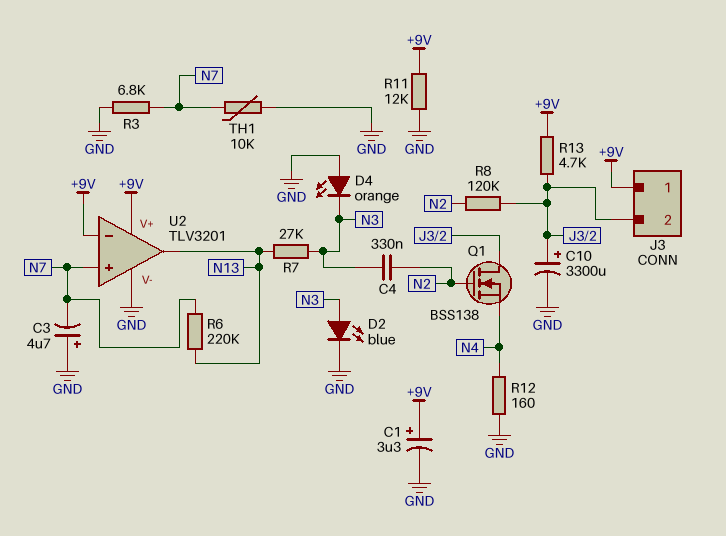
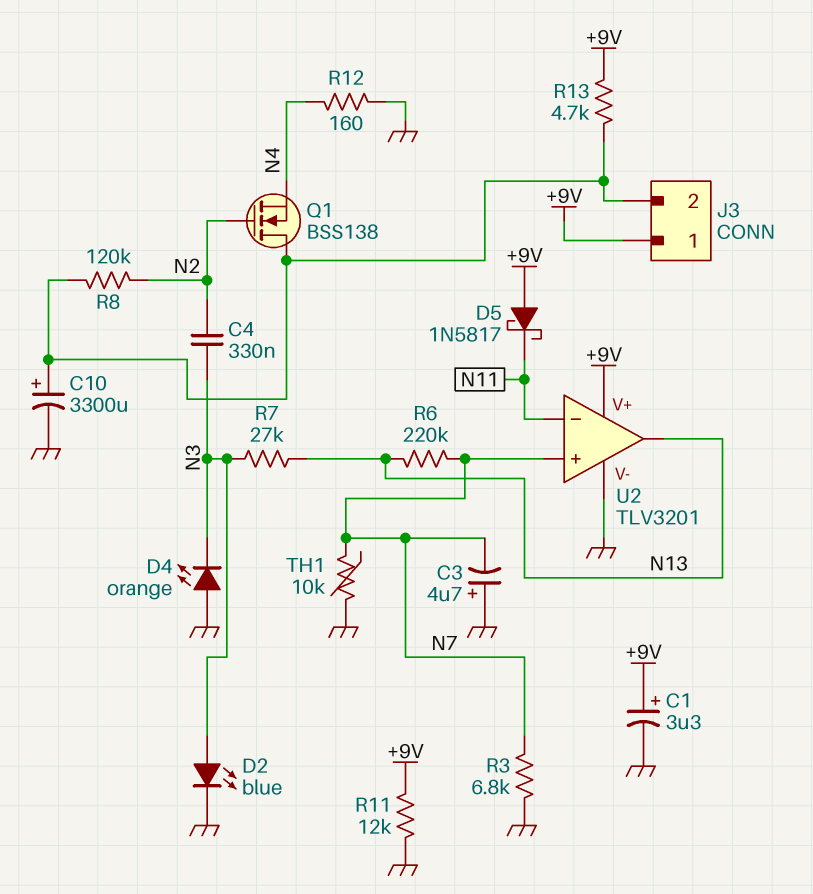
D5: none -> schottky 1N5817 (A +9V, K N11)
U2 pin in-: +9V -> N11

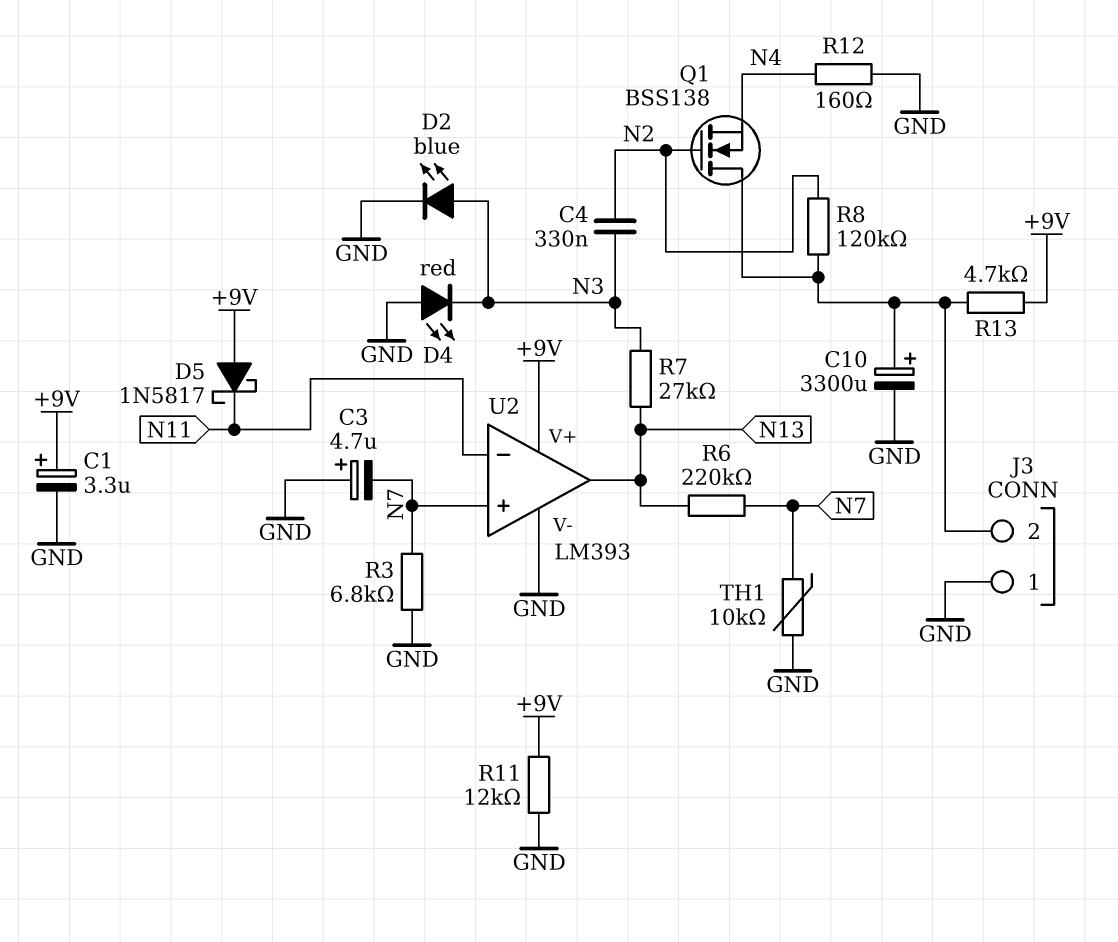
D4: LED orange (A GND, K N3) -> LED red (A GND, K N3)
J3 pin 1: +9V -> GND
U2: TLV3201 -> LM393

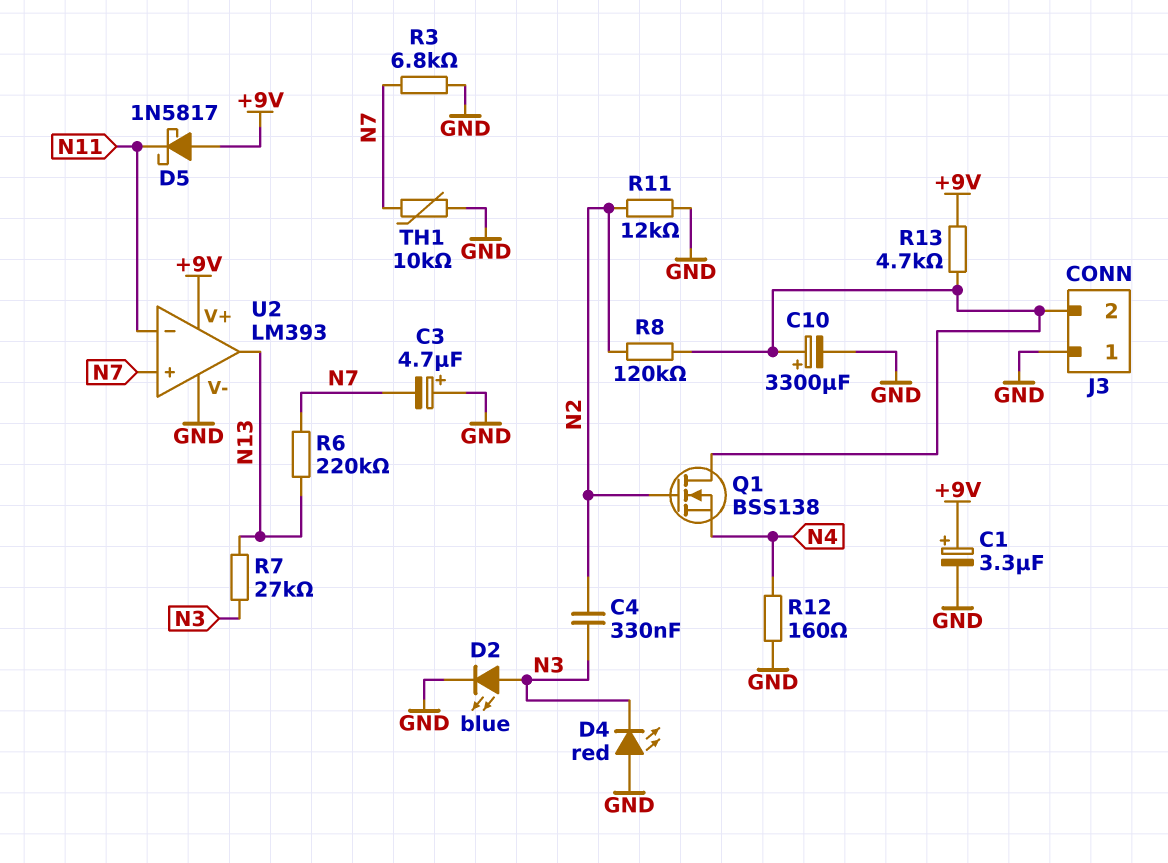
R11: 12k (+9V, GND) -> 12k (GND, N2)

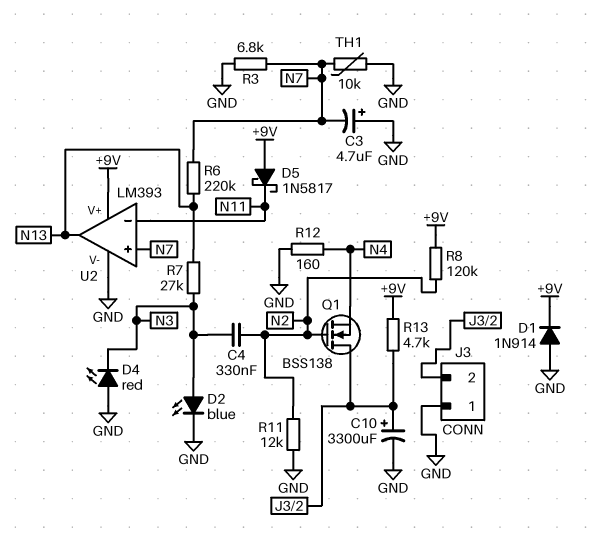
C1: 3.3uF (plus +9V, minus GND) -> none
D1: none -> diode 1N914 (A GND, K +9V)
R8: 120k (J3/2, N2) -> 120k (+9V, N2)

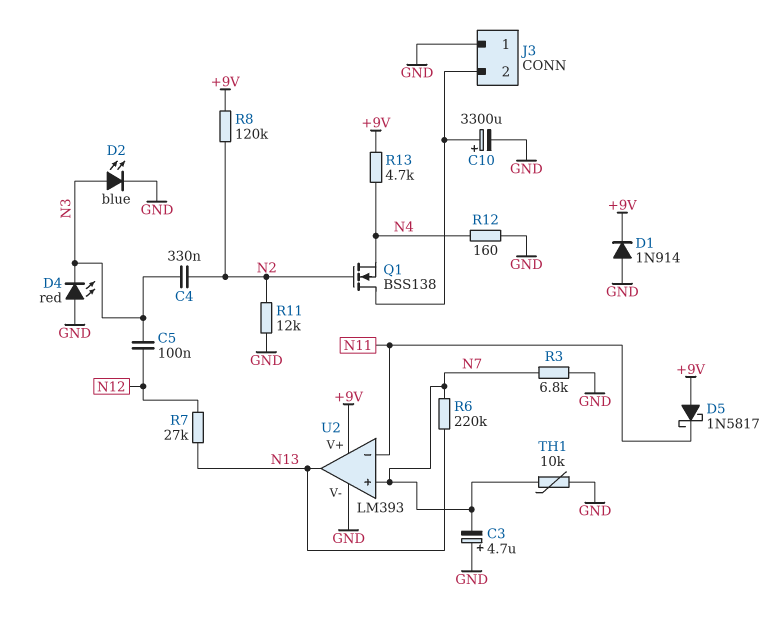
C5: none -> 100nF (N3, N12)
R7: 27k (N3, N13) -> 27k (N12, N13)
R13: 4.7k (+9V, J3/2) -> 4.7k (+9V, N4)

